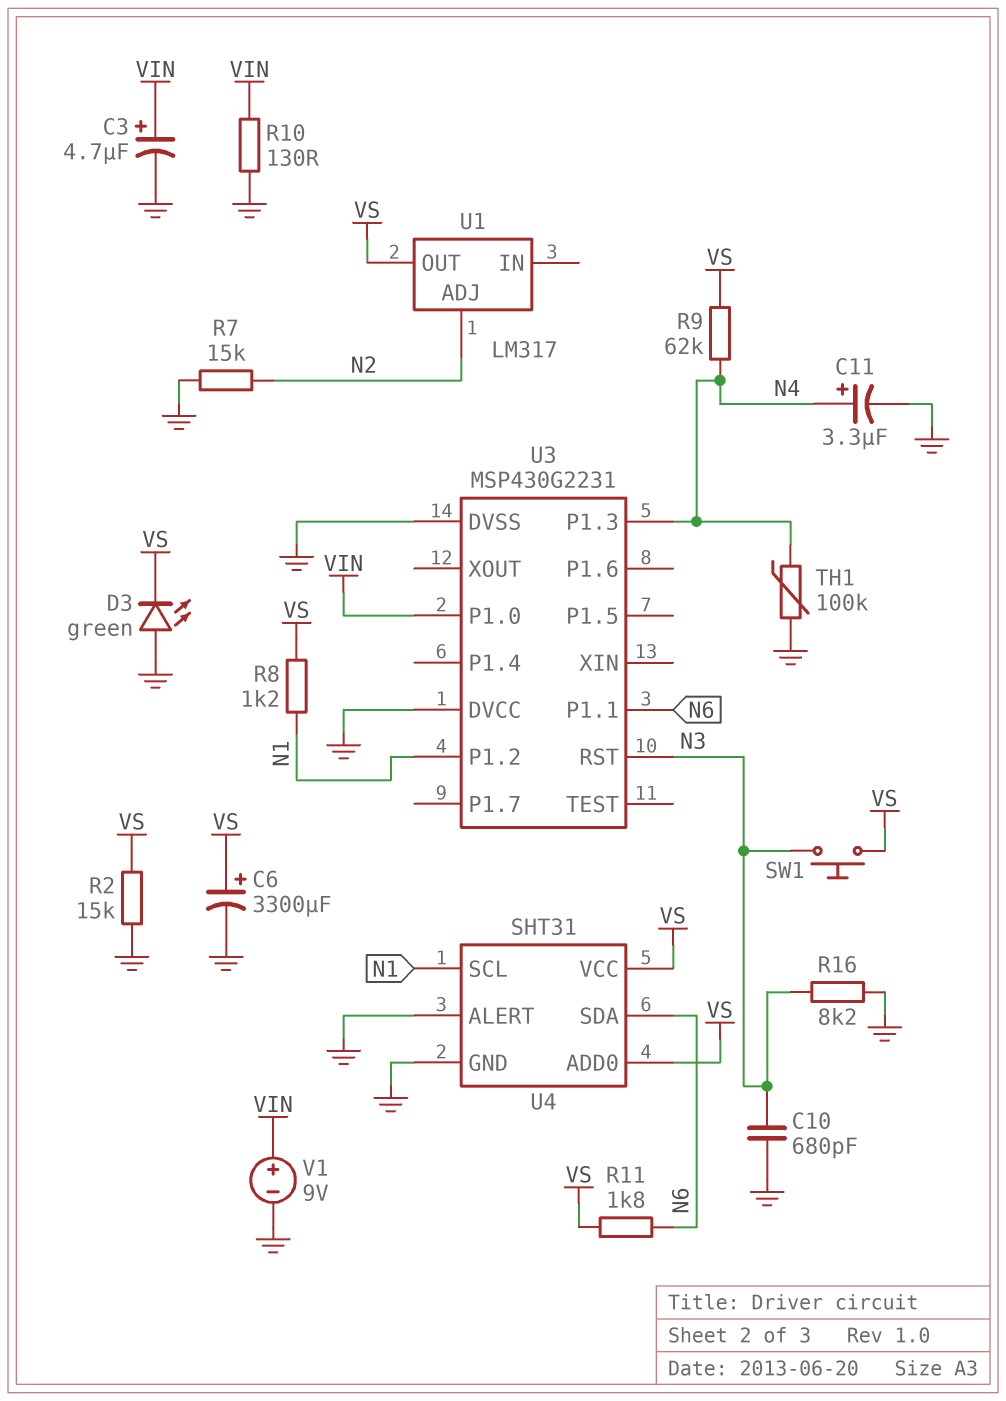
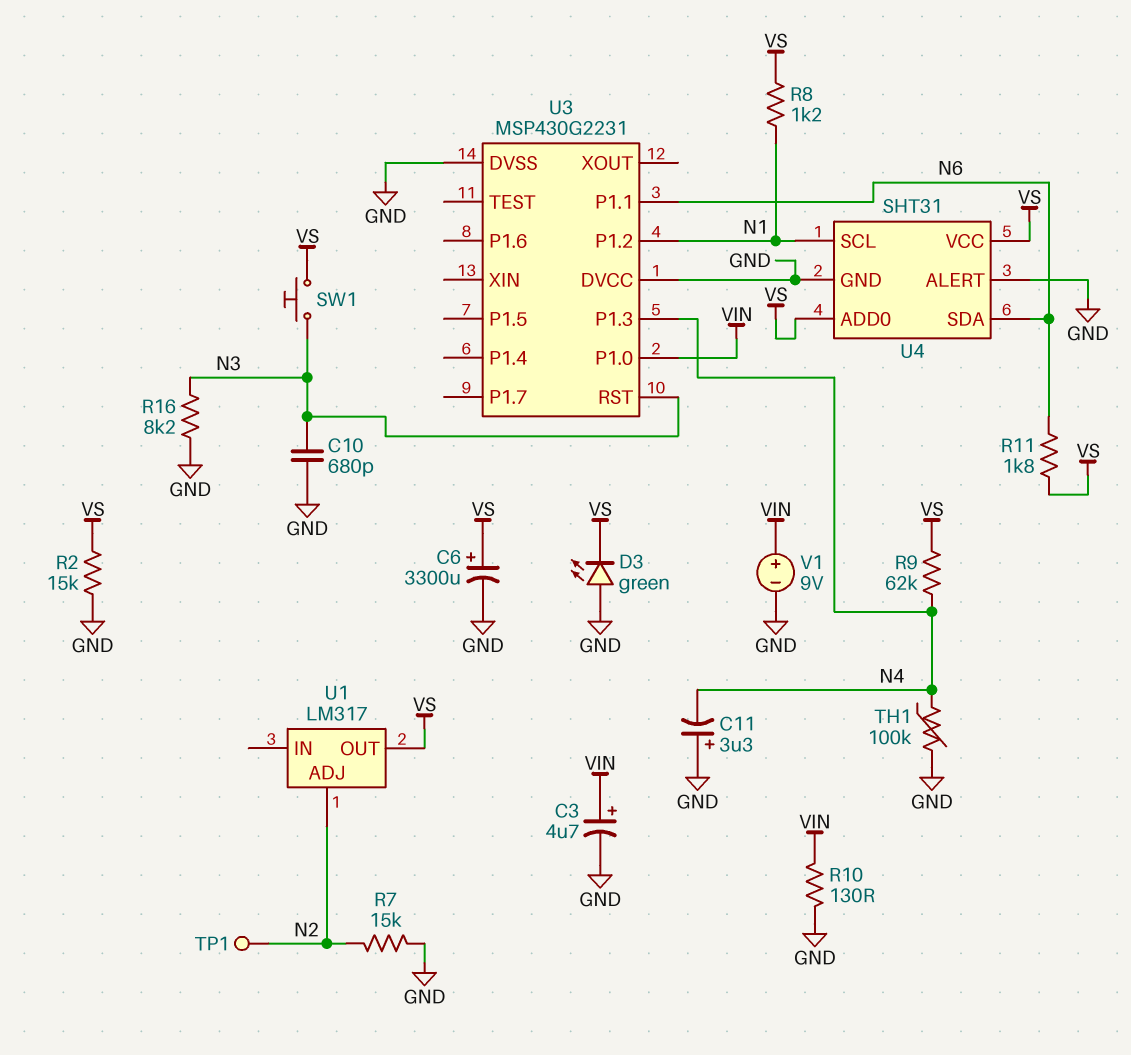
C11: 3.3uF (plus N4, minus GND) -> 3.3uF (plus GND, minus N4)
TP1: none -> test point (N2)

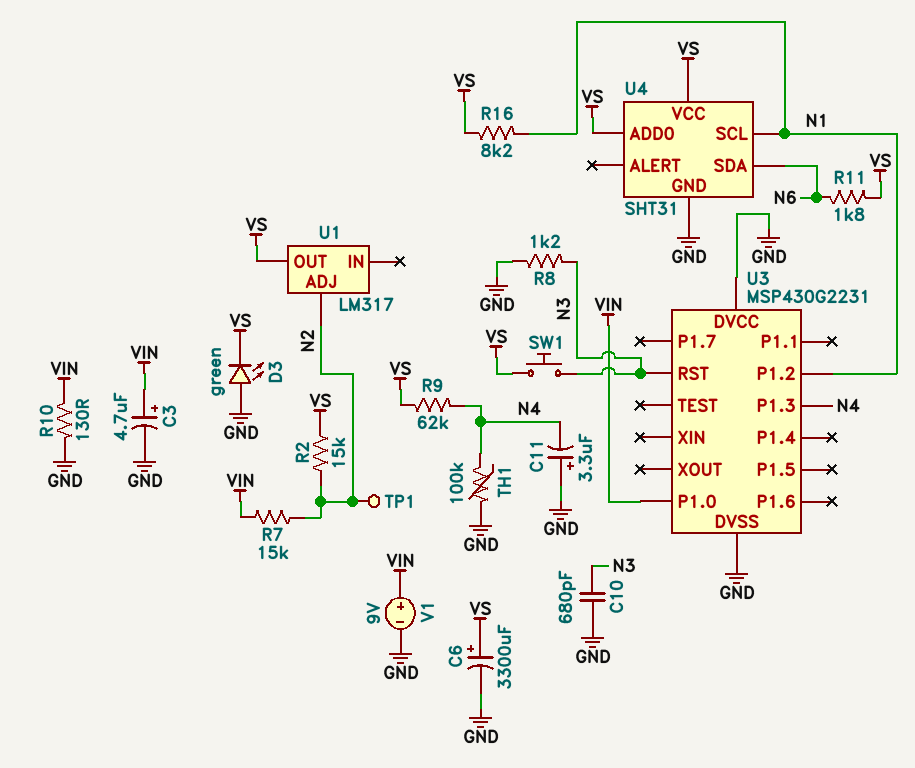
R2: 15k (GND, VS) -> 15k (N2, VS)
R7: 15k (GND, N2) -> 15k (N2, VIN)
R8: 1.2k (N1, VS) -> 1.2k (GND, N3)
R16: 8.2k (GND, N3) -> 8.2k (N1, VS)
U3 pin P1.1: N6 -> none
U4 pin ALERT: GND -> none

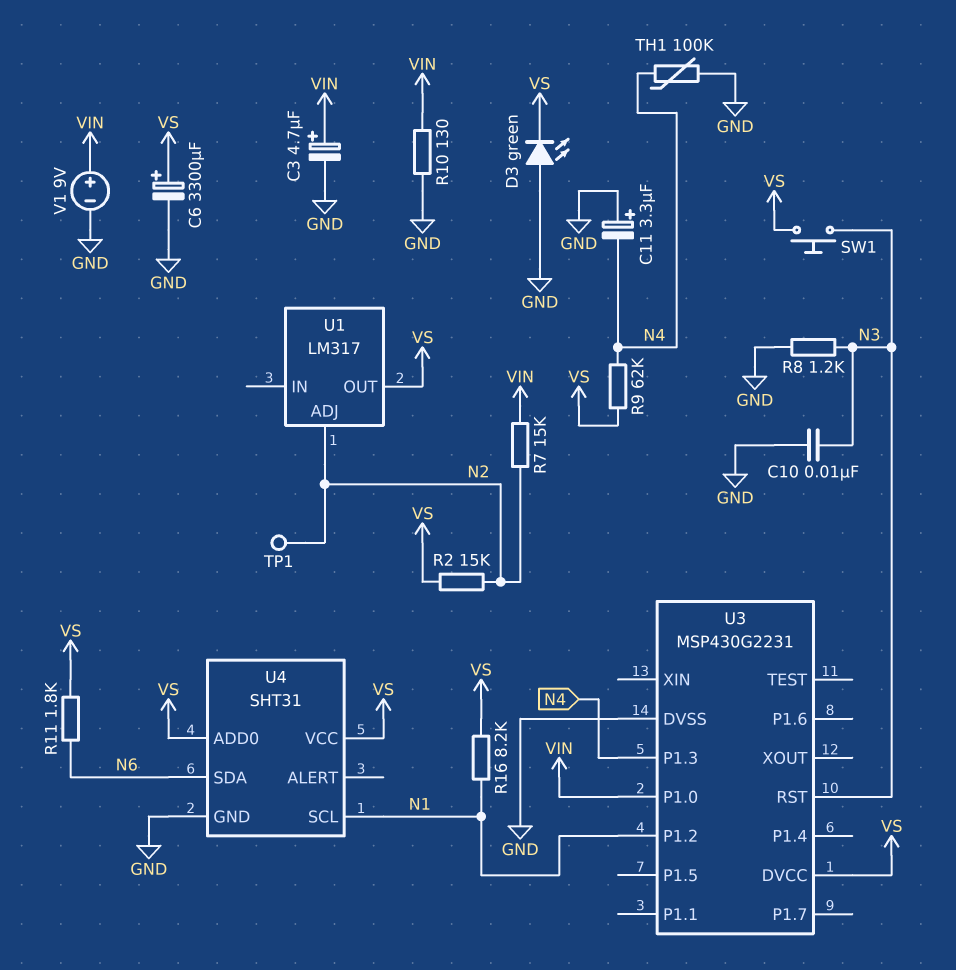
C10: 680pF (GND, N3) -> 10nF (GND, N3)
U3 pin DVCC: GND -> VS

